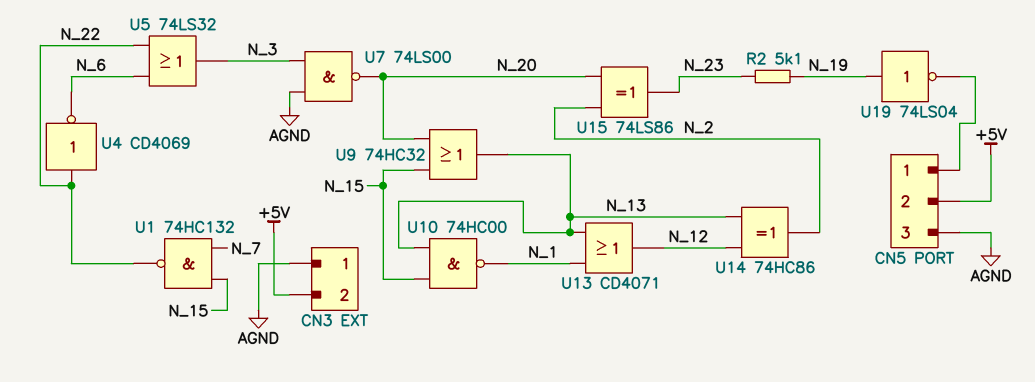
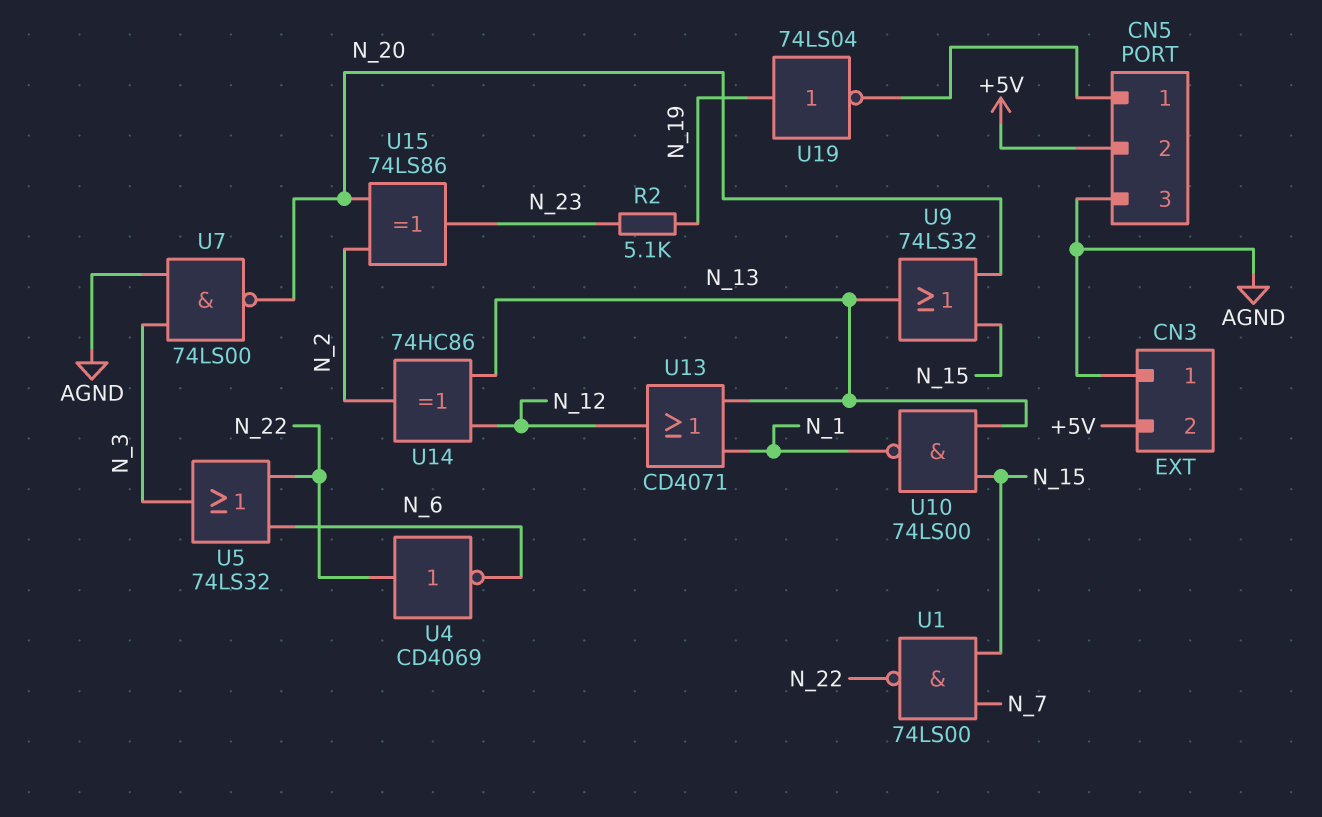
U1: NAND 74HC132 (in N_7, in N_15, out N_22) -> NAND 74LS00 (in N_7, in N_15, out N_22)
U9: OR 74HC32 (in N_15, in N_20, out N_13) -> OR 74LS32 (in N_15, in N_20, out N_13)
U10: NAND 74HC00 (in N_13, in N_15, out N_1) -> NAND 74LS00 (in N_13, in N_15, out N_1)

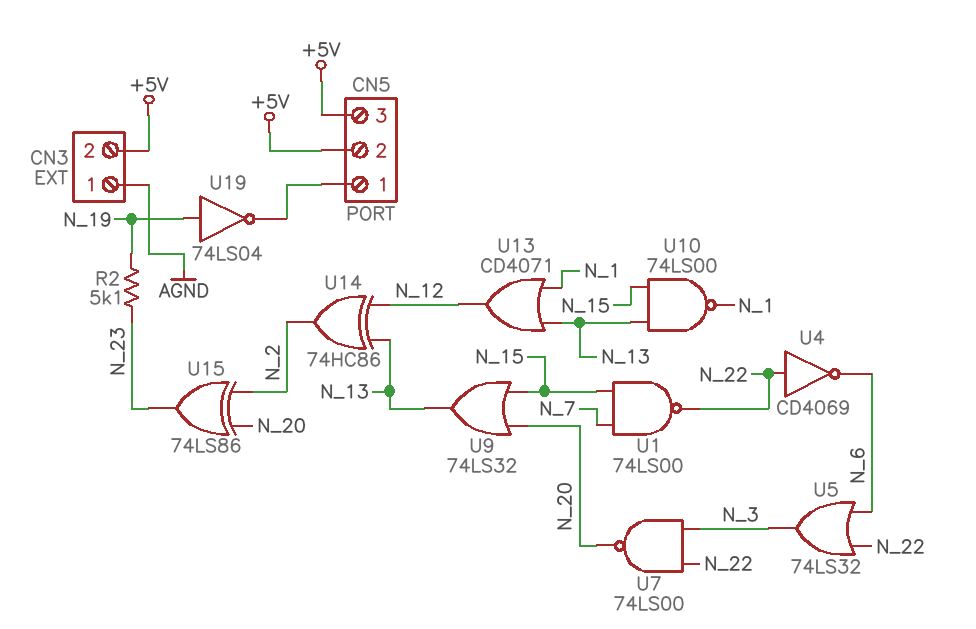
CN5 pin 3: AGND -> +5V
U7: NAND 74LS00 (in AGND, in N_3, out N_20) -> NAND 74LS00 (in N_3, in N_22, out N_20)

